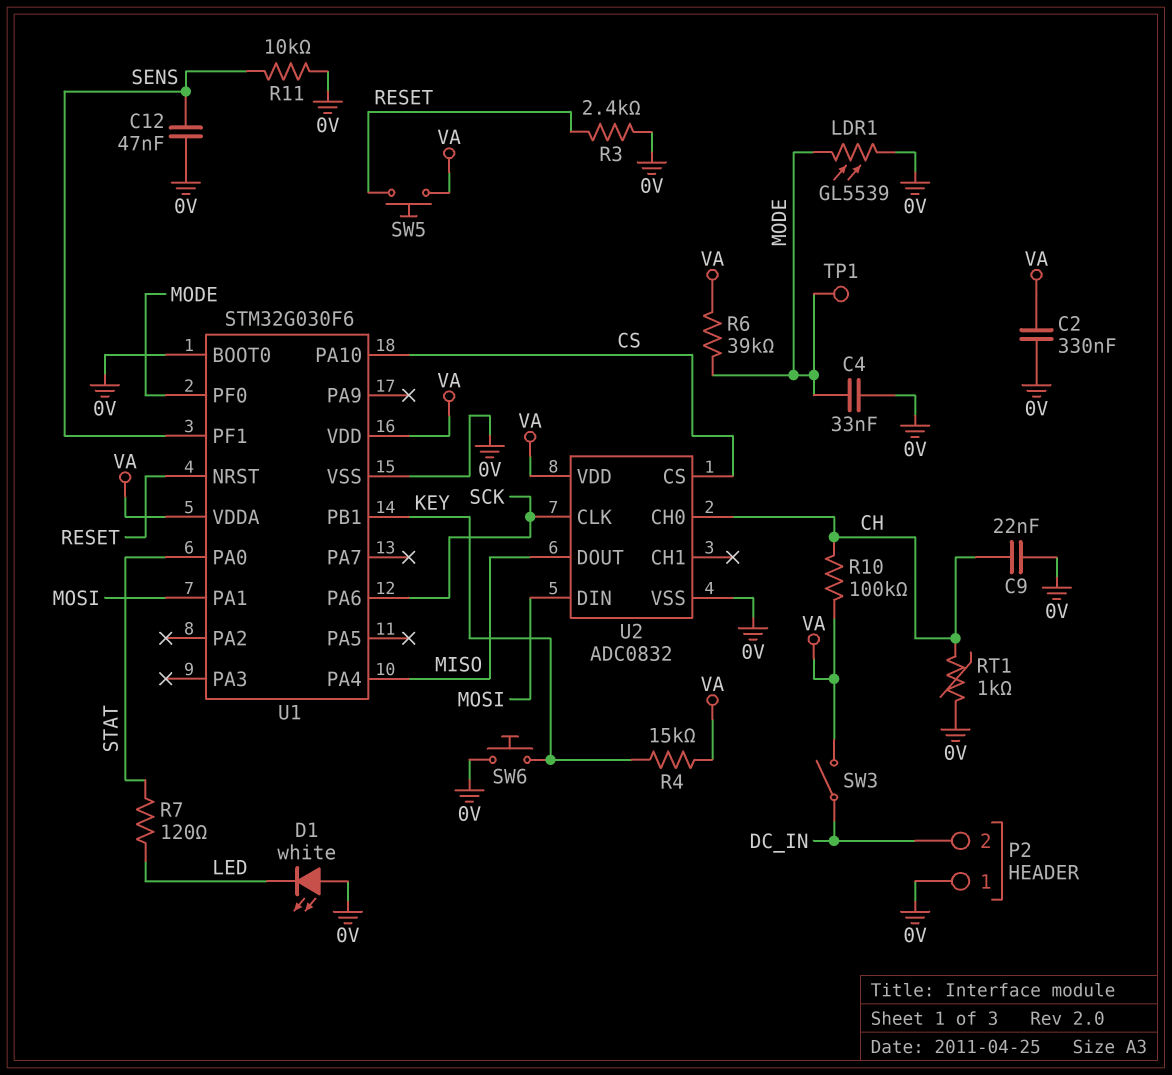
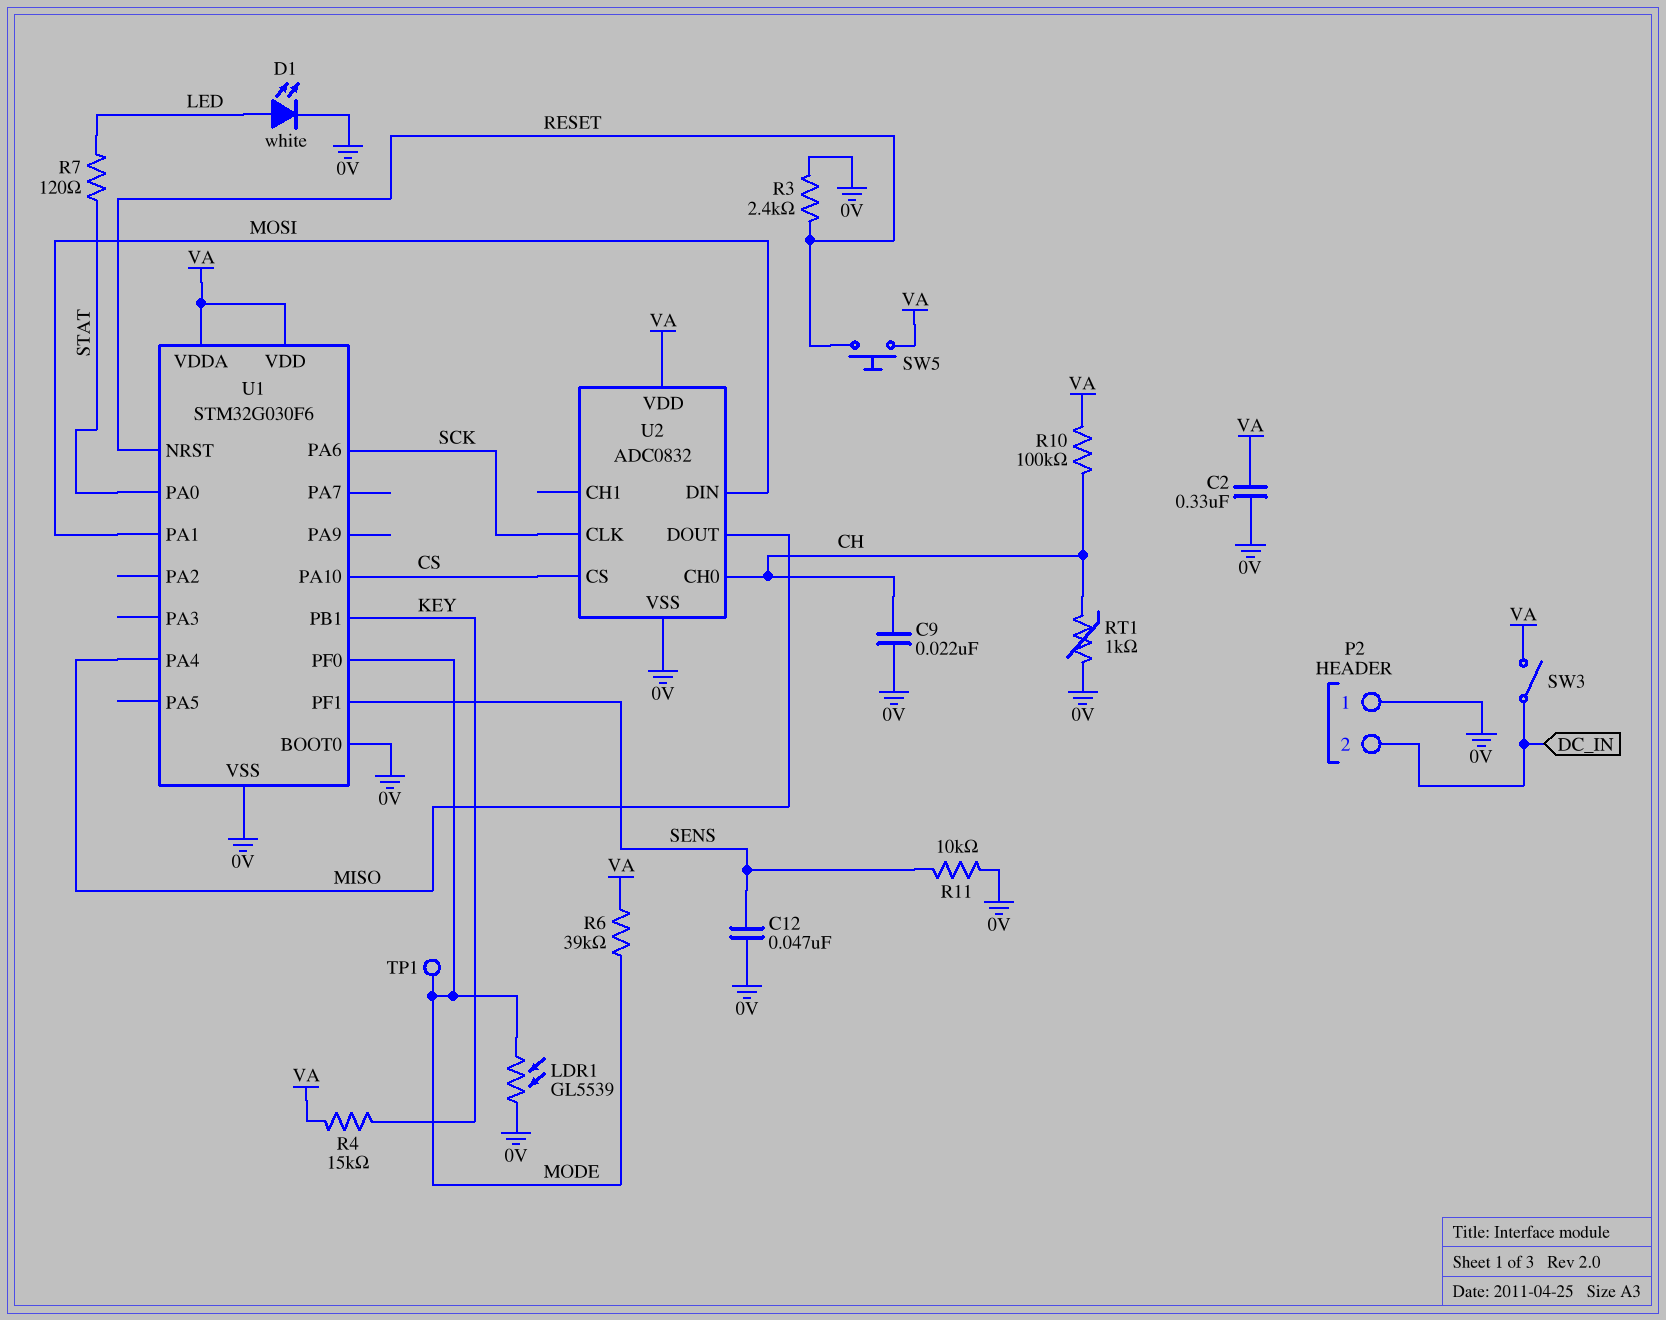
C4: 33nF (0V, MODE) -> none
D1: LED white (A 0V, K LED) -> LED white (A LED, K 0V)
SW6: button (0V, KEY) -> none

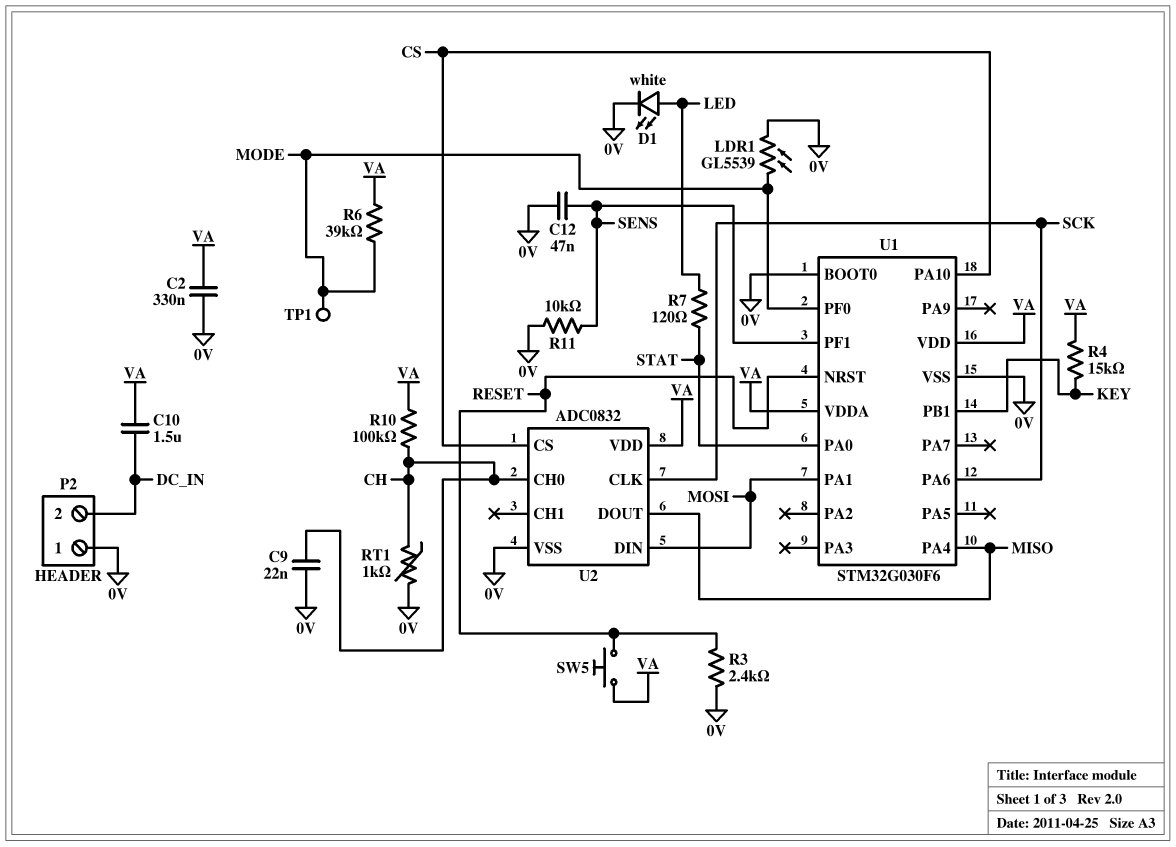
C10: none -> 1.5uF (DC_IN, VA)
SW3: switch (DC_IN, VA) -> none

